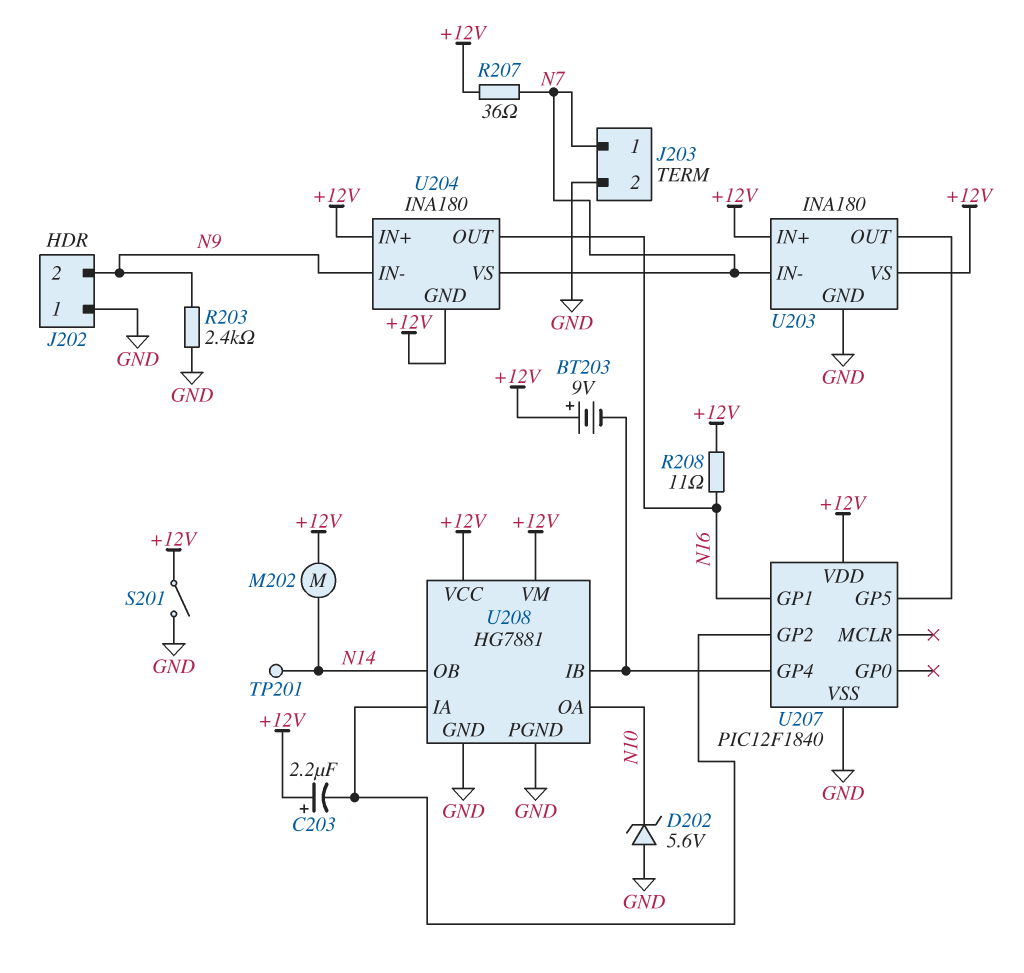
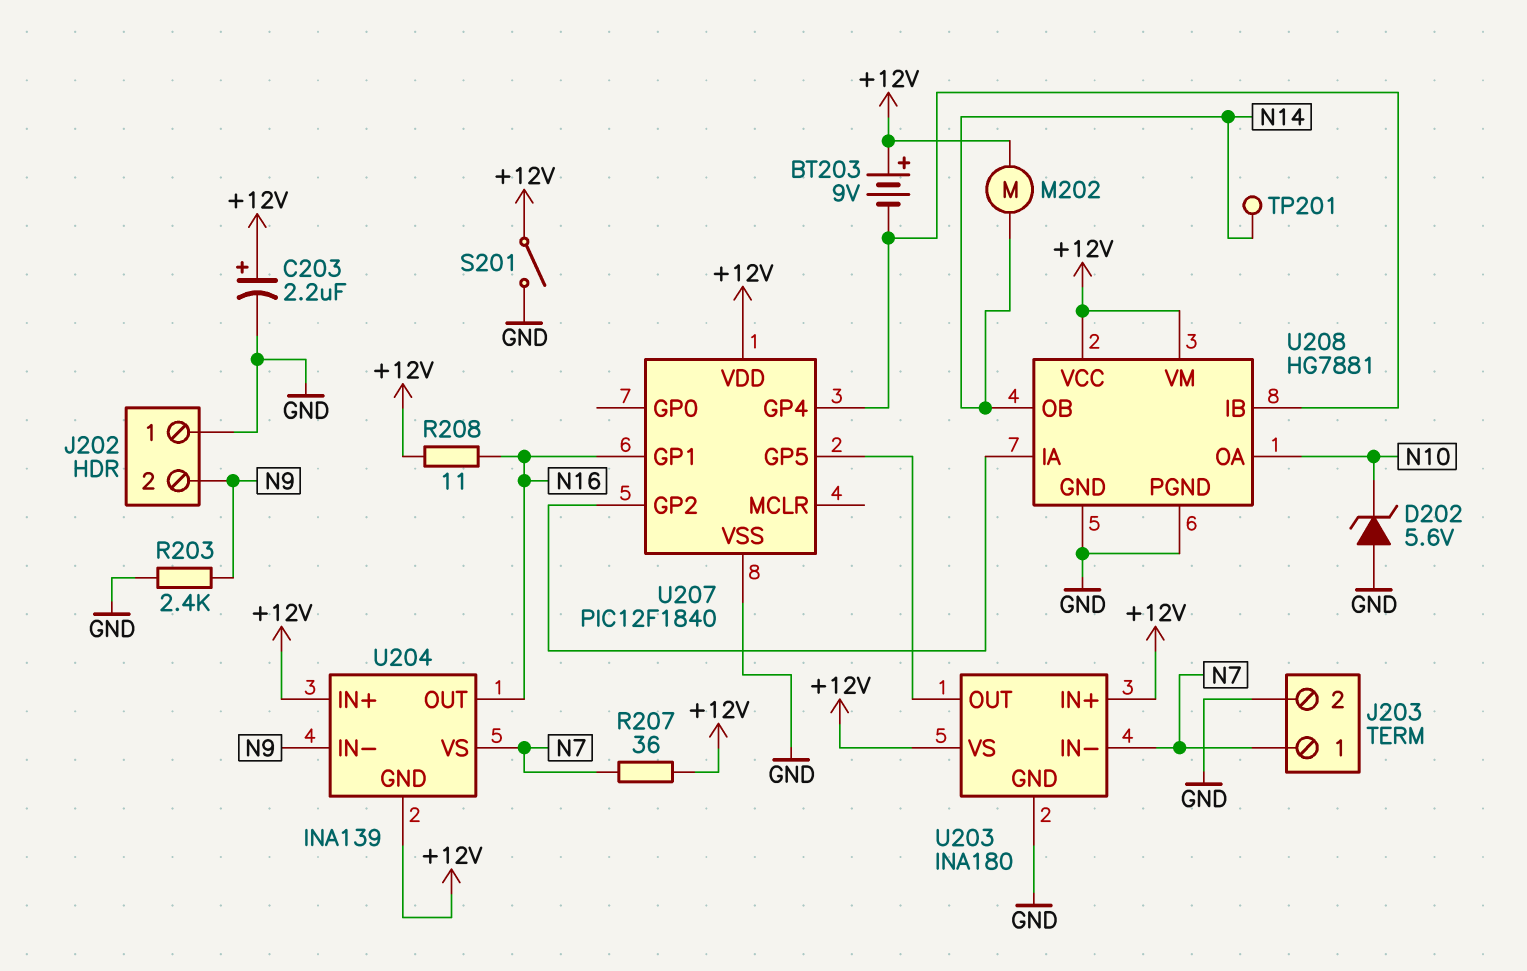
C203: 2.2uF (plus +12V, minus U207/GP2) -> 2.2uF (plus +12V, minus GND)
U204: INA180 -> INA139

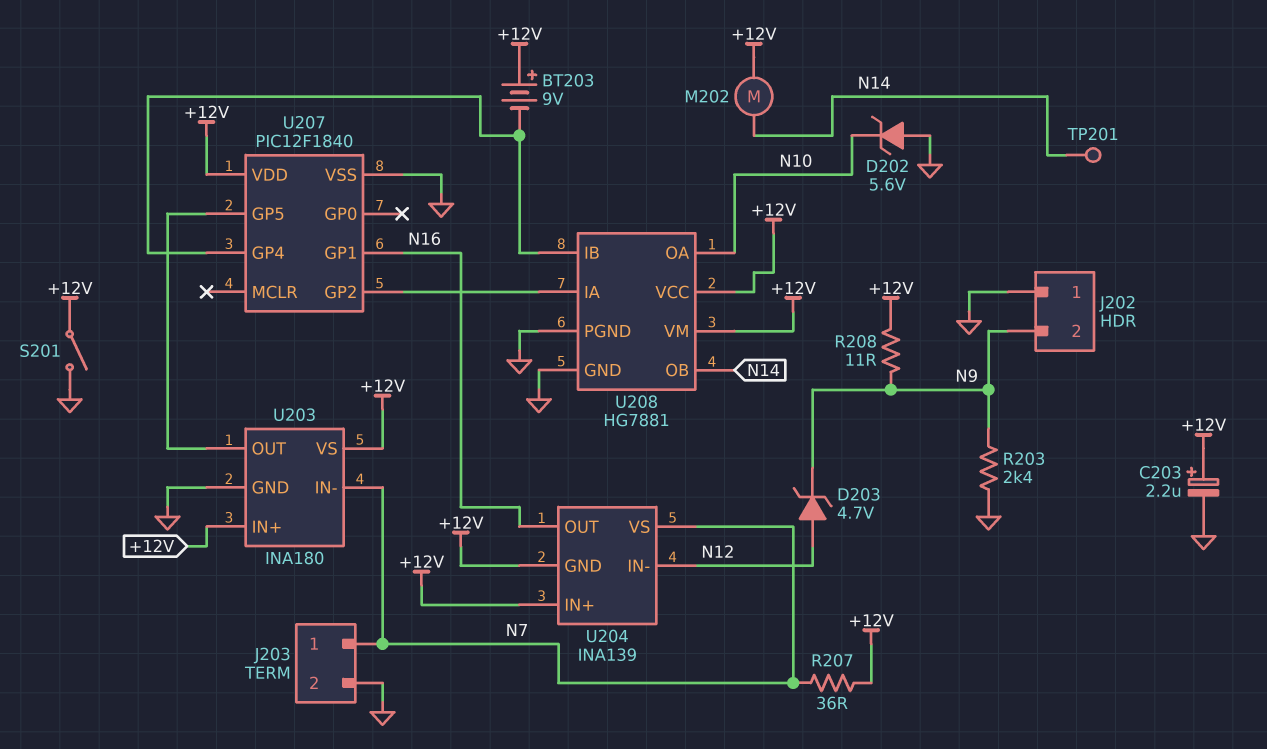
D203: none -> zener 4.7V (A N12, K N9)
R208: 11 (+12V, N16) -> 11 (+12V, N9)
U204 pin IN-: N9 -> N12

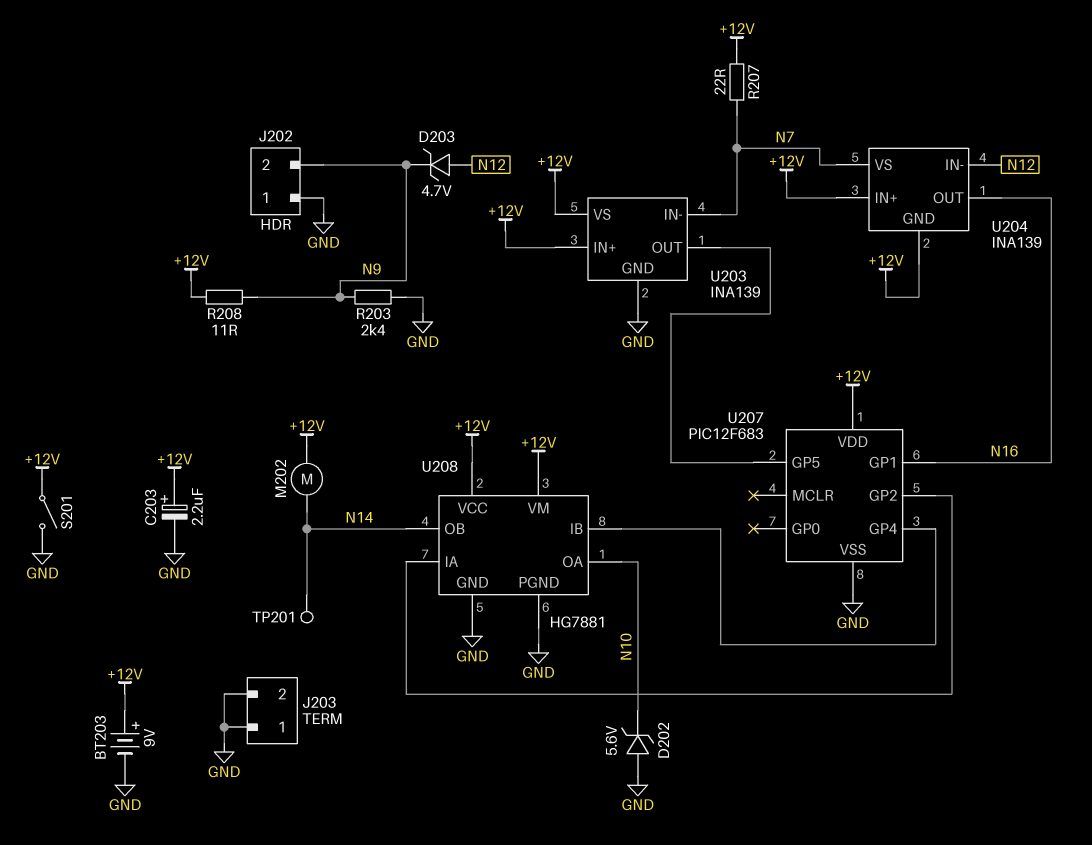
BT203: 9V (plus +12V, minus U207/GP4) -> 9V (plus +12V, minus GND)
J203 pin 1: N7 -> GND
R207: 36 (+12V, N7) -> 22 (+12V, N7)
U203: INA180 -> INA139
U207: PIC12F1840 -> PIC12F683

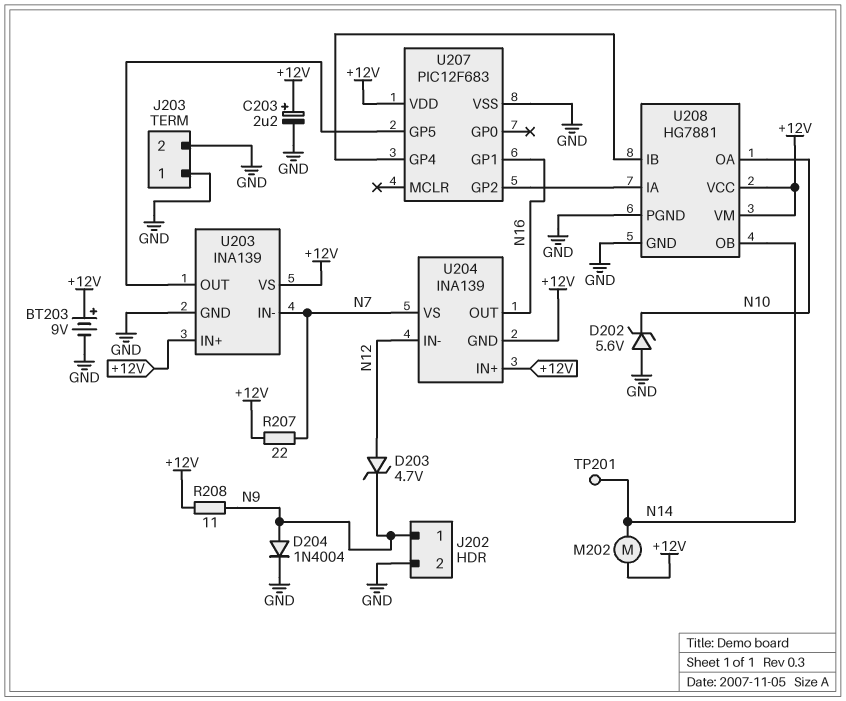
D204: none -> diode 1N4004 (A N9, K GND)
J202 pin 1: GND -> N9
J202 pin 2: N9 -> GND
R203: 2.4k (GND, N9) -> none
S201: switch (+12V, GND) -> none

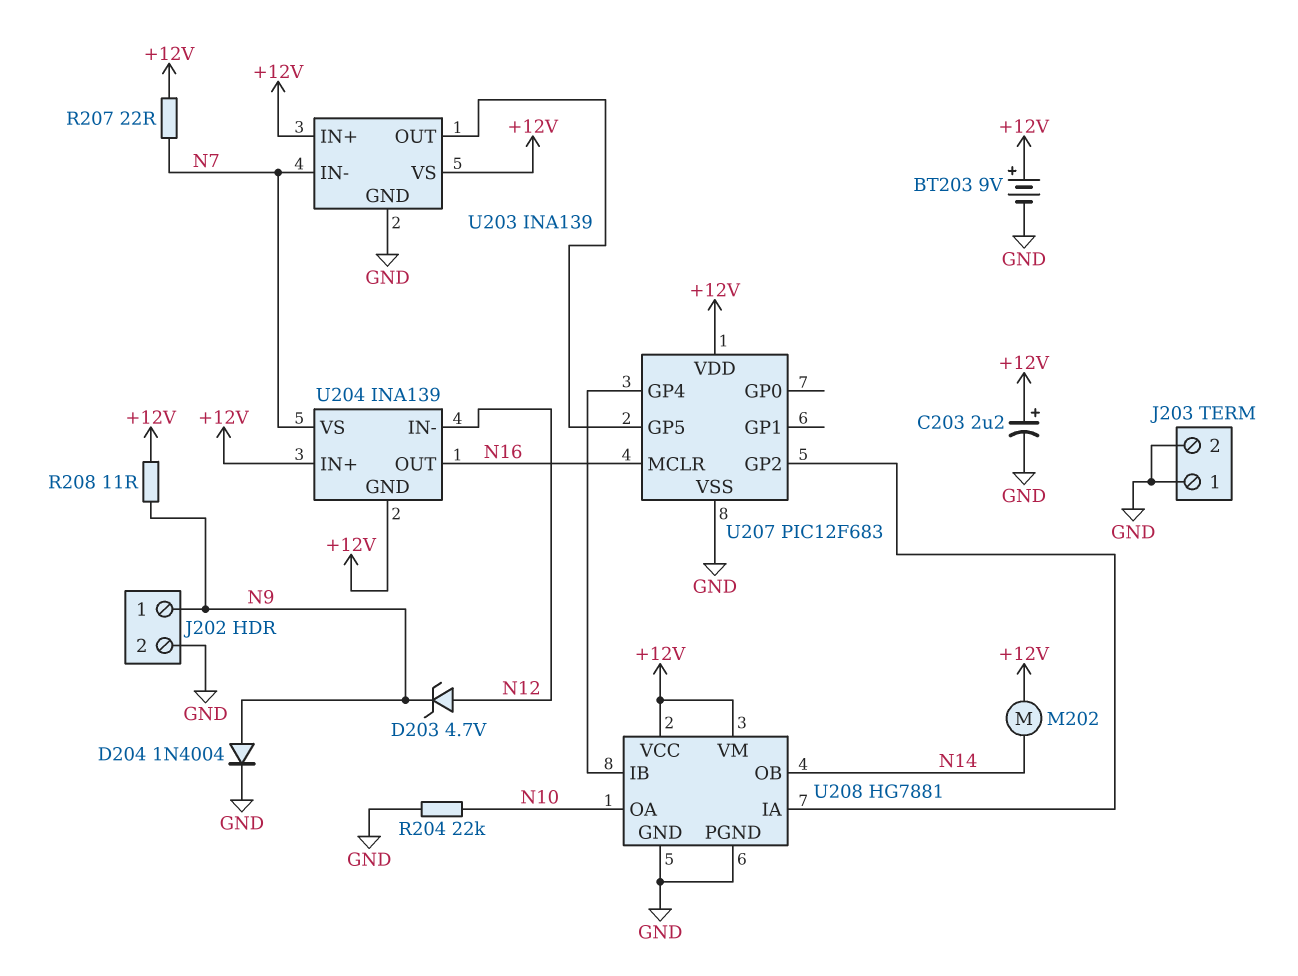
D202: zener 5.6V (A GND, K N10) -> none
R204: none -> 22k (GND, N10)
TP201: test point (N14) -> none
U207 pin GP1: N16 -> none
U207 pin MCLR: none -> N16

